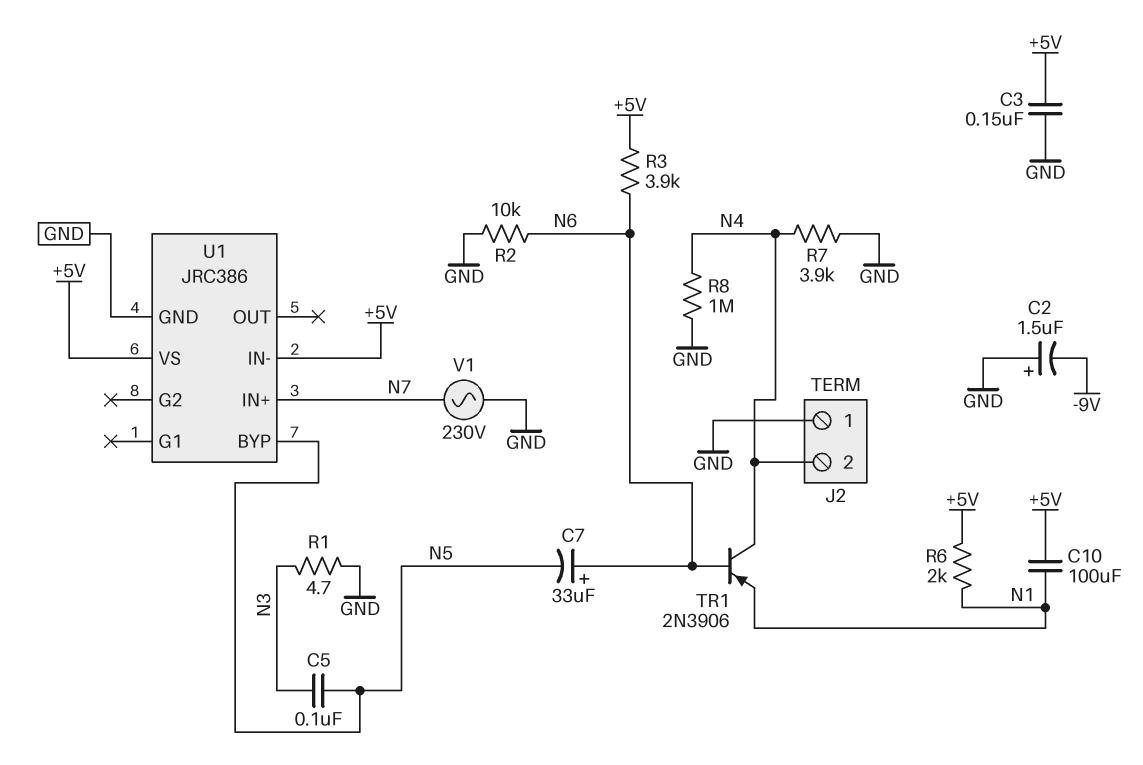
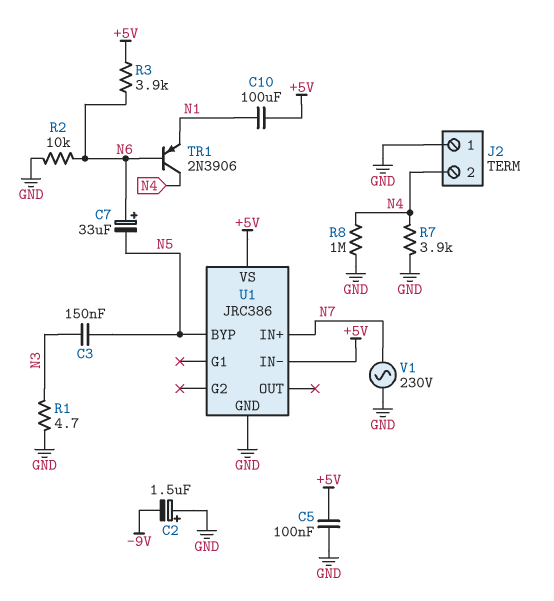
C3: 150nF (+5V, GND) -> 150nF (N3, N5)
C5: 100nF (N3, N5) -> 100nF (+5V, GND)
R6: 2k (+5V, N1) -> none

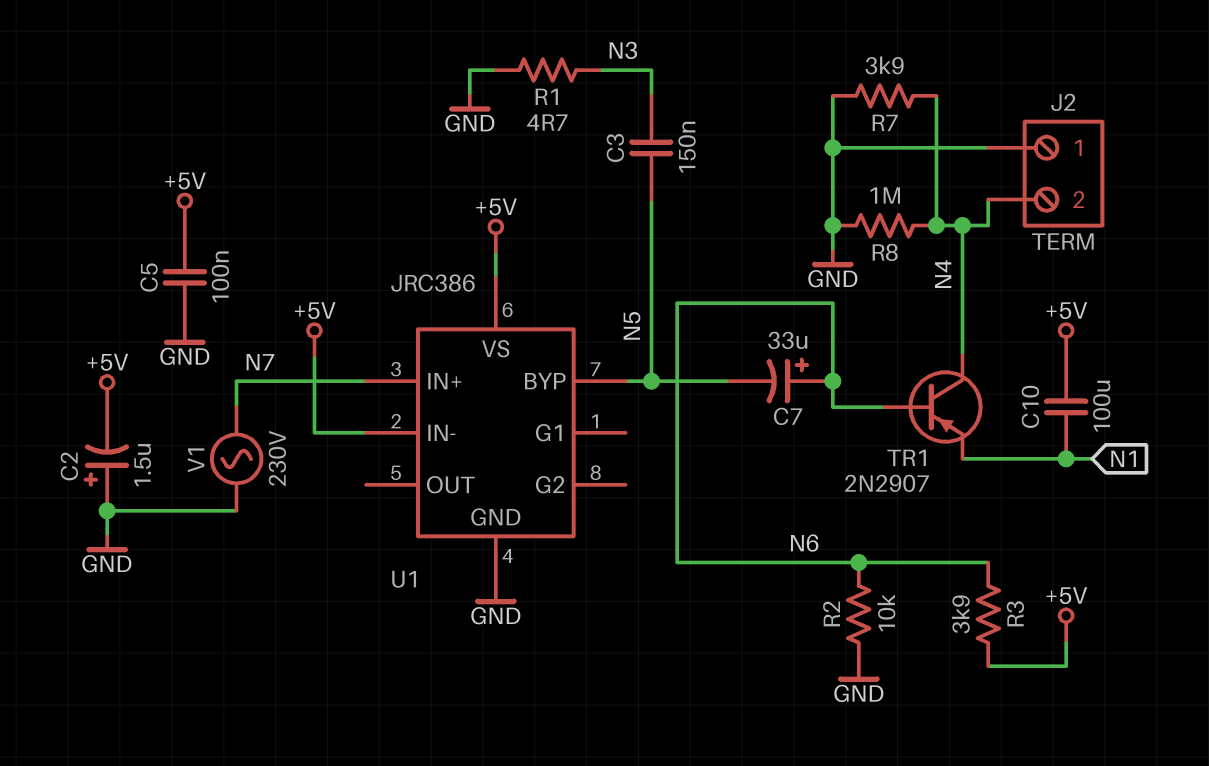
C2: 1.5uF (plus GND, minus -9V) -> 1.5uF (plus GND, minus +5V)
TR1: PNP 2N3906 (B N6, C N4, E N1) -> PNP 2N2907 (B N6, C N4, E N1)

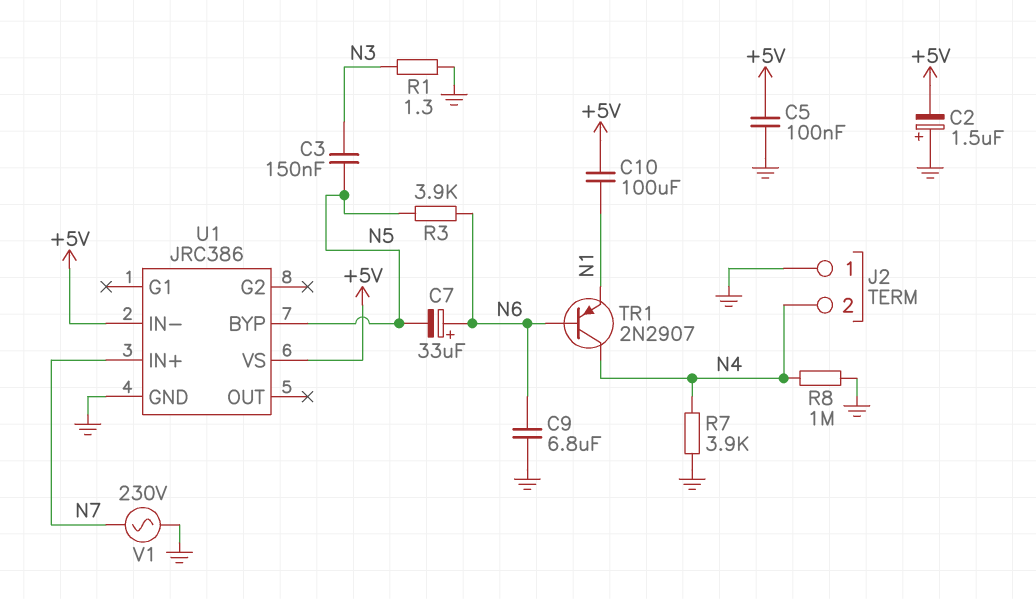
C9: none -> 6.8uF (GND, N6)
R1: 4.7 (GND, N3) -> 1.3 (GND, N3)
R2: 10k (GND, N6) -> none
R3: 3.9k (+5V, N6) -> 3.9k (N5, N6)

